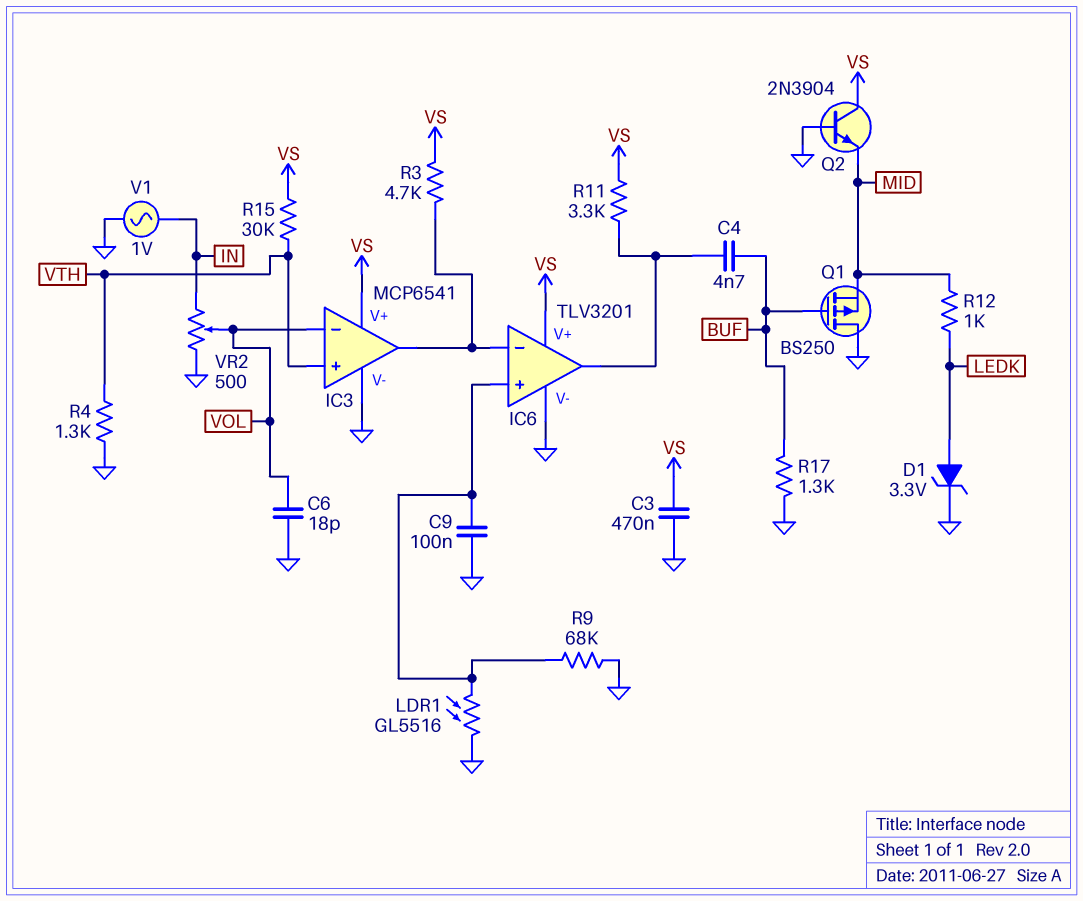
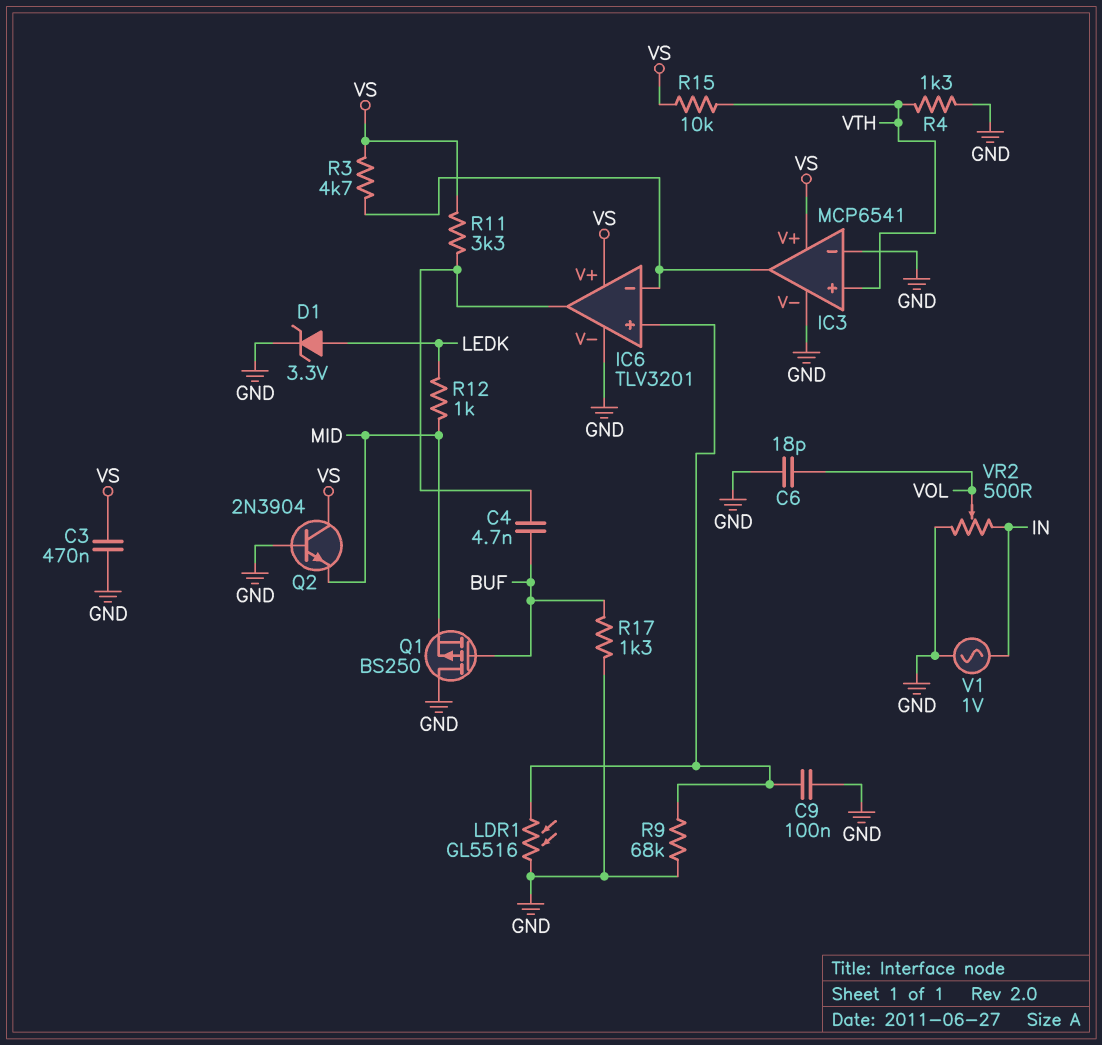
IC3 pin in-: VOL -> GND
R15: 30k (VS, VTH) -> 10k (VS, VTH)

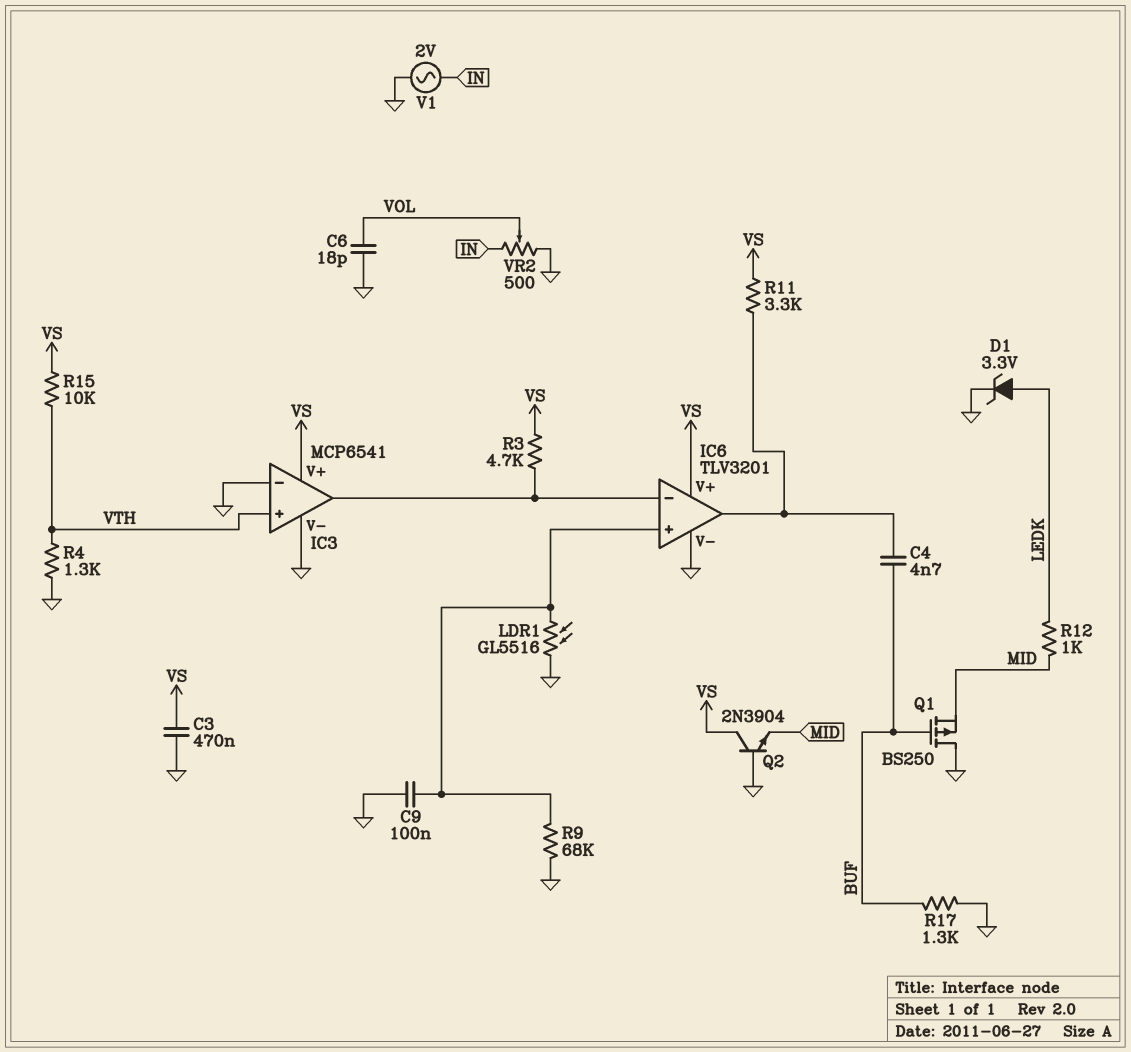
V1: AC 1V (GND, IN) -> AC 2V (GND, IN)

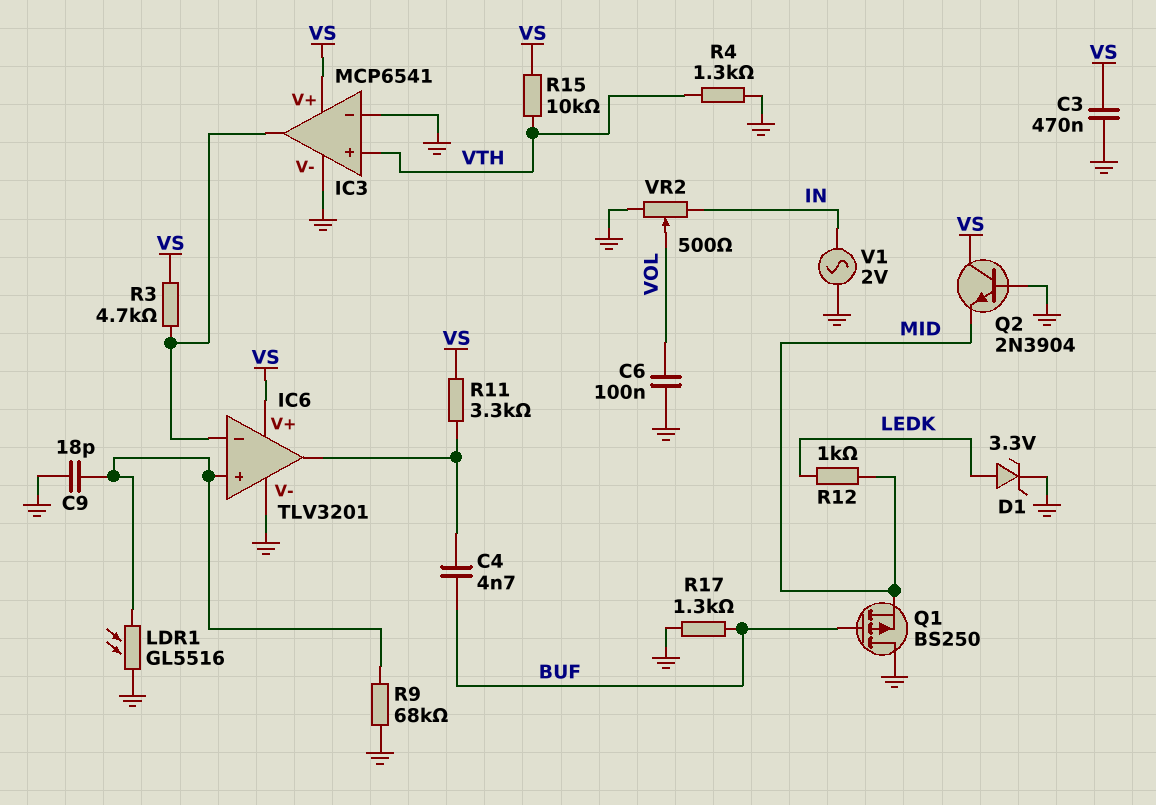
C6: 18pF (GND, VOL) -> 100nF (GND, VOL)
C9: 100nF (GND, IC6/in+) -> 18pF (GND, IC6/in+)

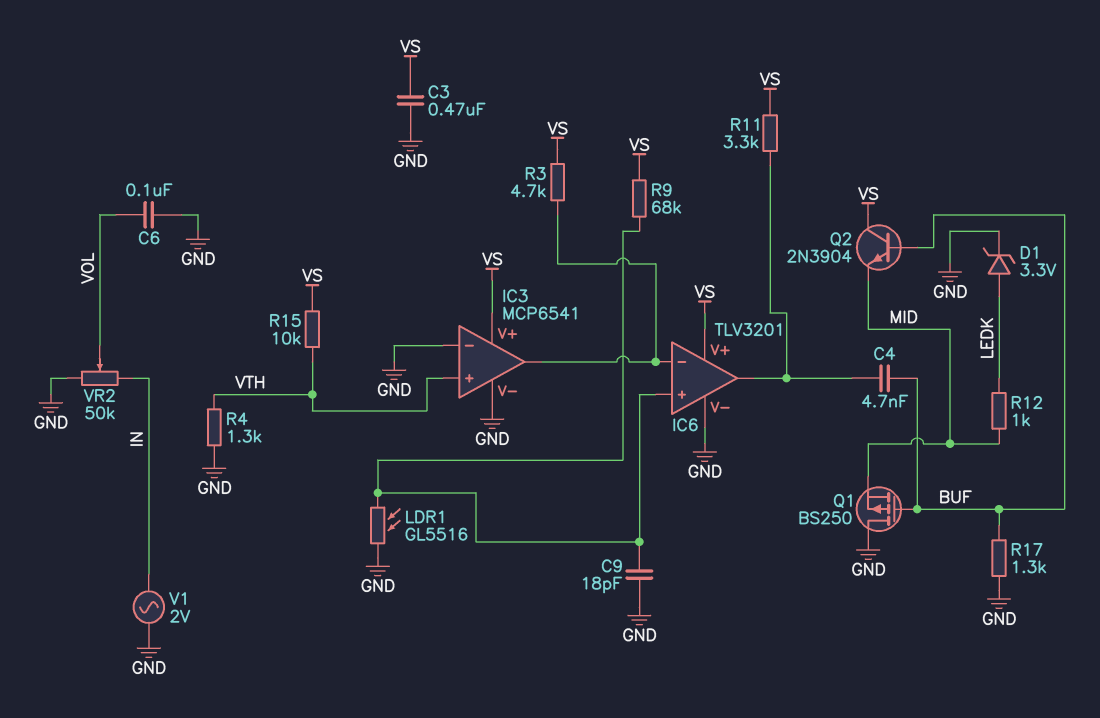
Q2: NPN 2N3904 (B GND, C VS, E MID) -> NPN 2N3904 (B BUF, C VS, E MID)
R9: 68k (GND, IC6/in+) -> 68k (IC6/in+, VS)
VR2: 500 (GND, IN, wiper VOL) -> 50k (GND, IN, wiper VOL)

